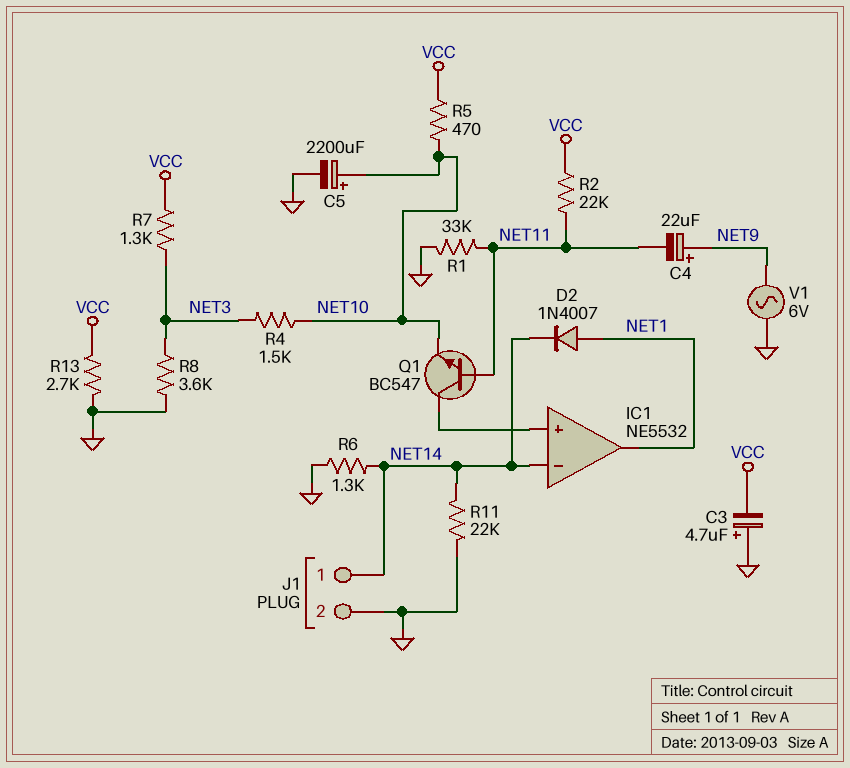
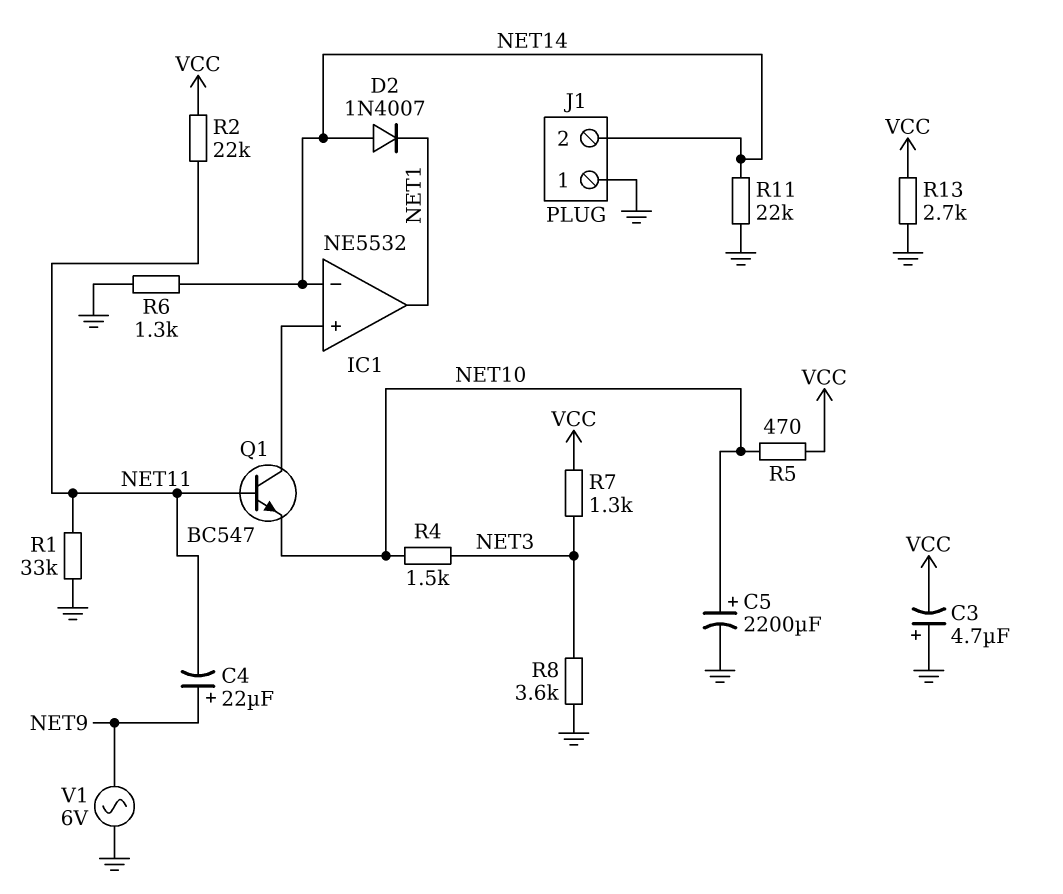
D2: diode 1N4007 (A NET1, K NET14) -> diode 1N4007 (A NET14, K NET1)
J1 pin 1: NET14 -> GND
J1 pin 2: GND -> NET14

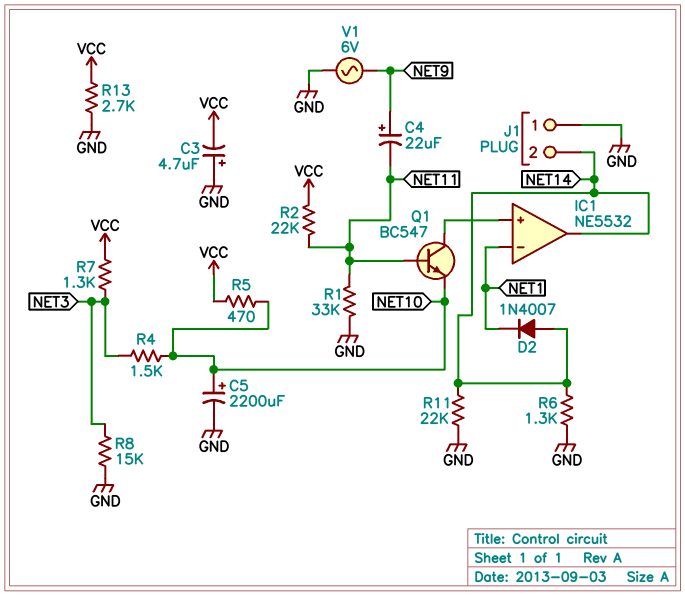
IC1 pin in-: NET14 -> NET1
IC1 pin out: NET1 -> NET14
R8: 3.6k (GND, NET3) -> 15k (GND, NET3)

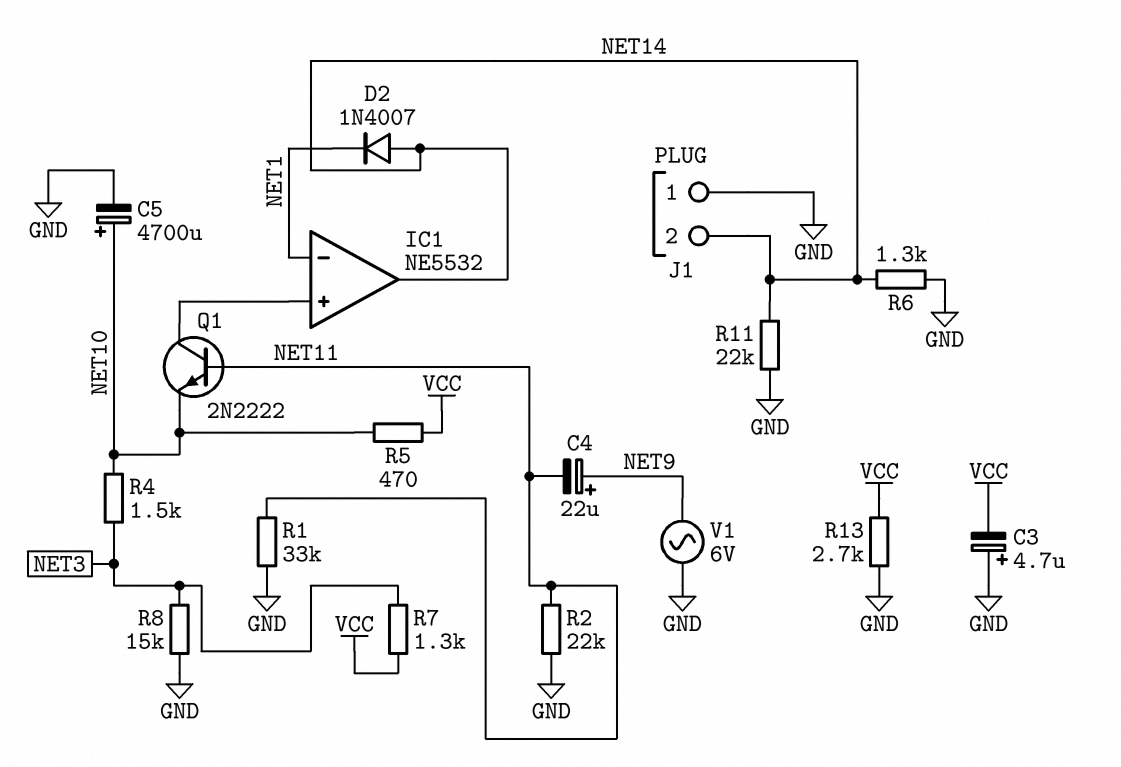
C5: 2200uF (plus NET10, minus GND) -> 4700uF (plus NET10, minus GND)
Q1: NPN BC547 (B NET11, C IC1/in+, E NET10) -> NPN 2N2222 (B NET11, C IC1/in+, E NET10)
R2: 22k (NET11, VCC) -> 22k (GND, NET11)

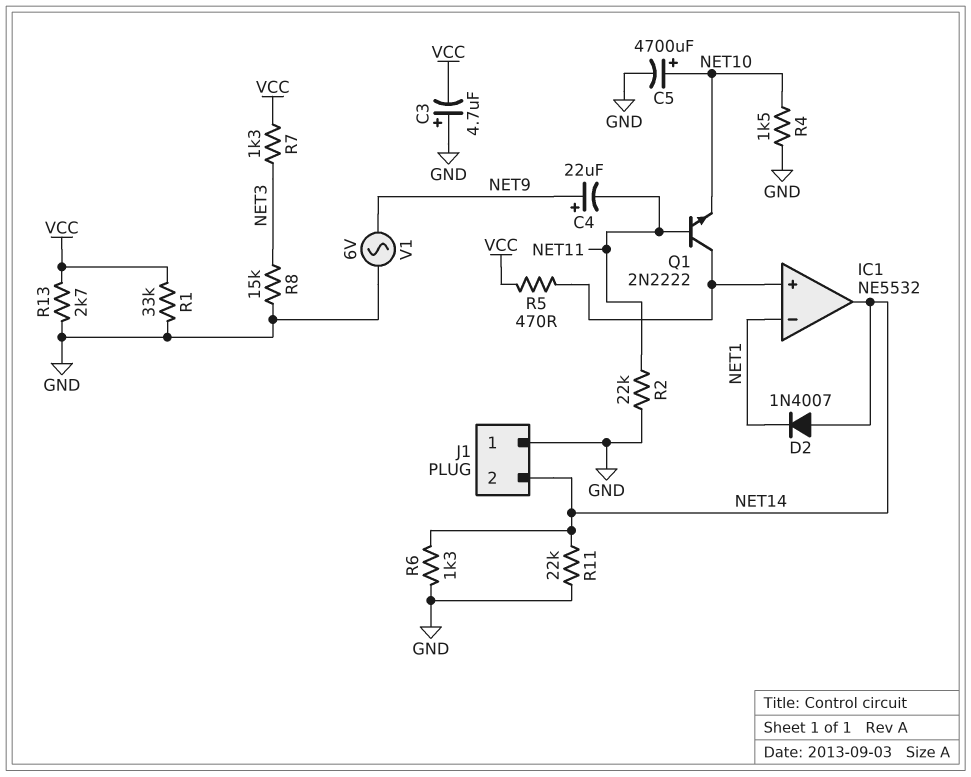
R1: 33k (GND, NET11) -> 33k (GND, VCC)
R4: 1.5k (NET3, NET10) -> 1.5k (GND, NET10)
R5: 470 (NET10, VCC) -> 470 (IC1/in+, VCC)

